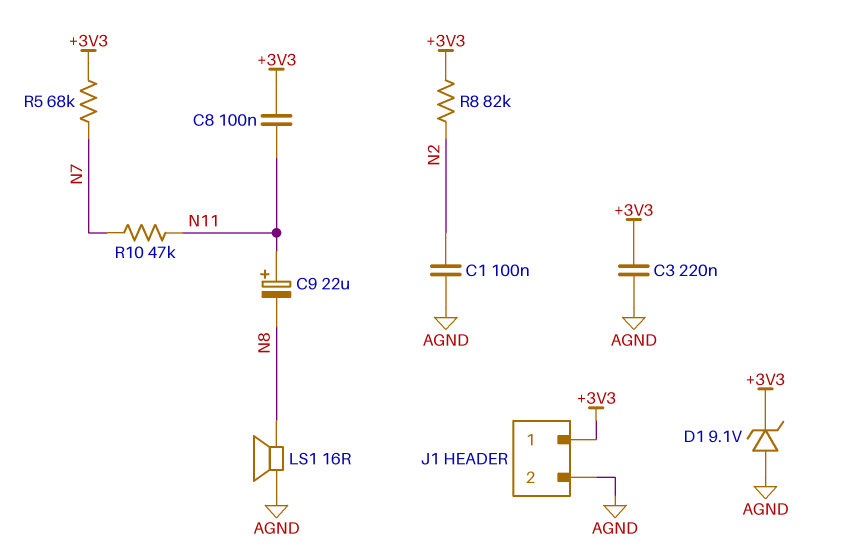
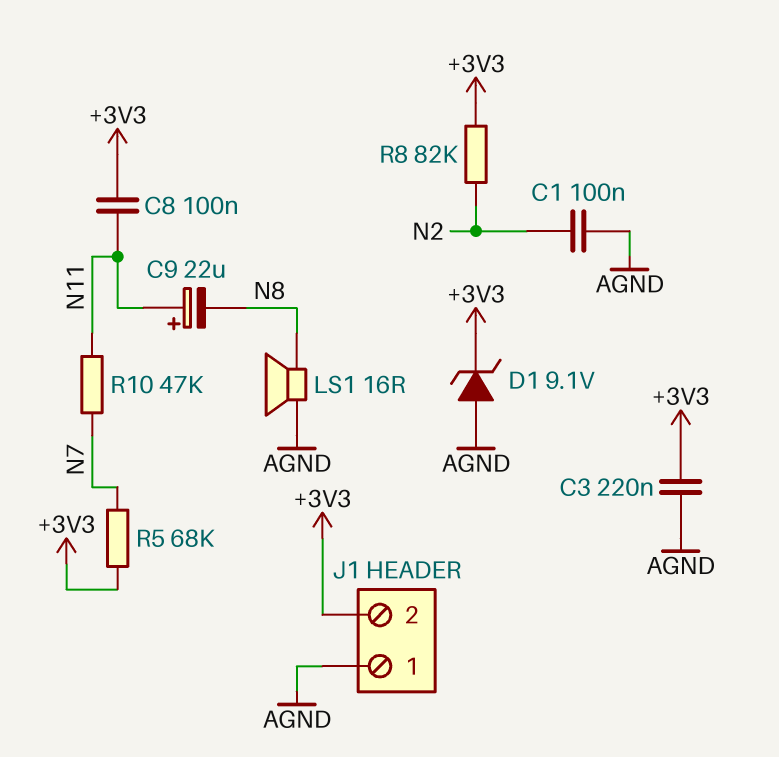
J1 pin 1: +3V3 -> AGND
J1 pin 2: AGND -> +3V3

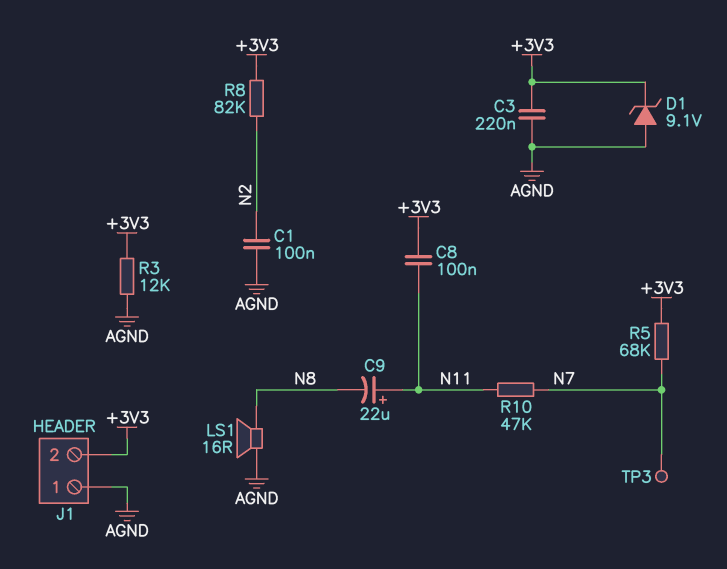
R3: none -> 12k (+3V3, AGND)
TP3: none -> test point (N7)

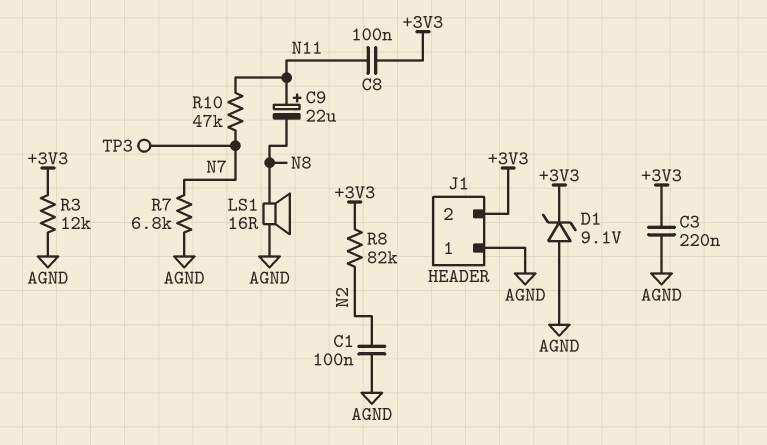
R5: 68k (+3V3, N7) -> none
R7: none -> 6.8k (AGND, N7)

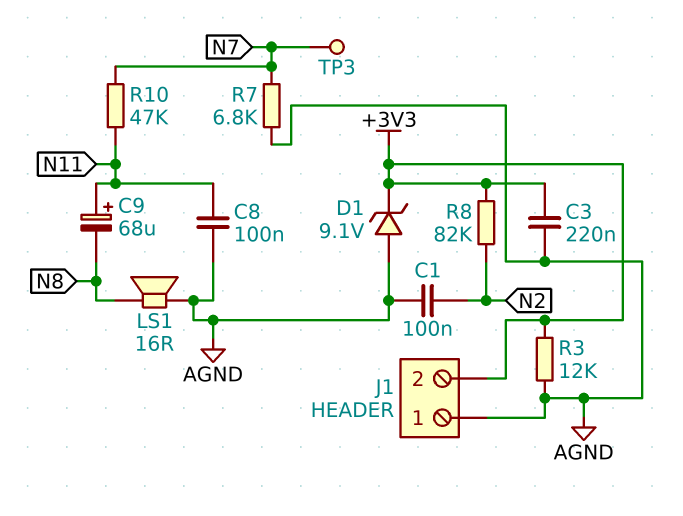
C8: 100nF (+3V3, N11) -> 100nF (AGND, N11)
C9: 22uF (plus N11, minus N8) -> 68uF (plus N11, minus N8)

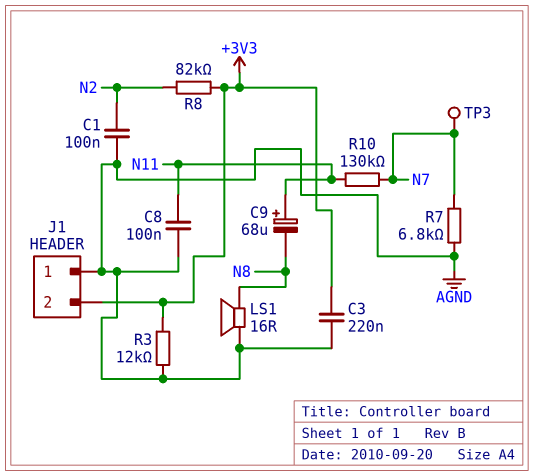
D1: zener 9.1V (A AGND, K +3V3) -> none
R10: 47k (N7, N11) -> 130k (N7, N11)

